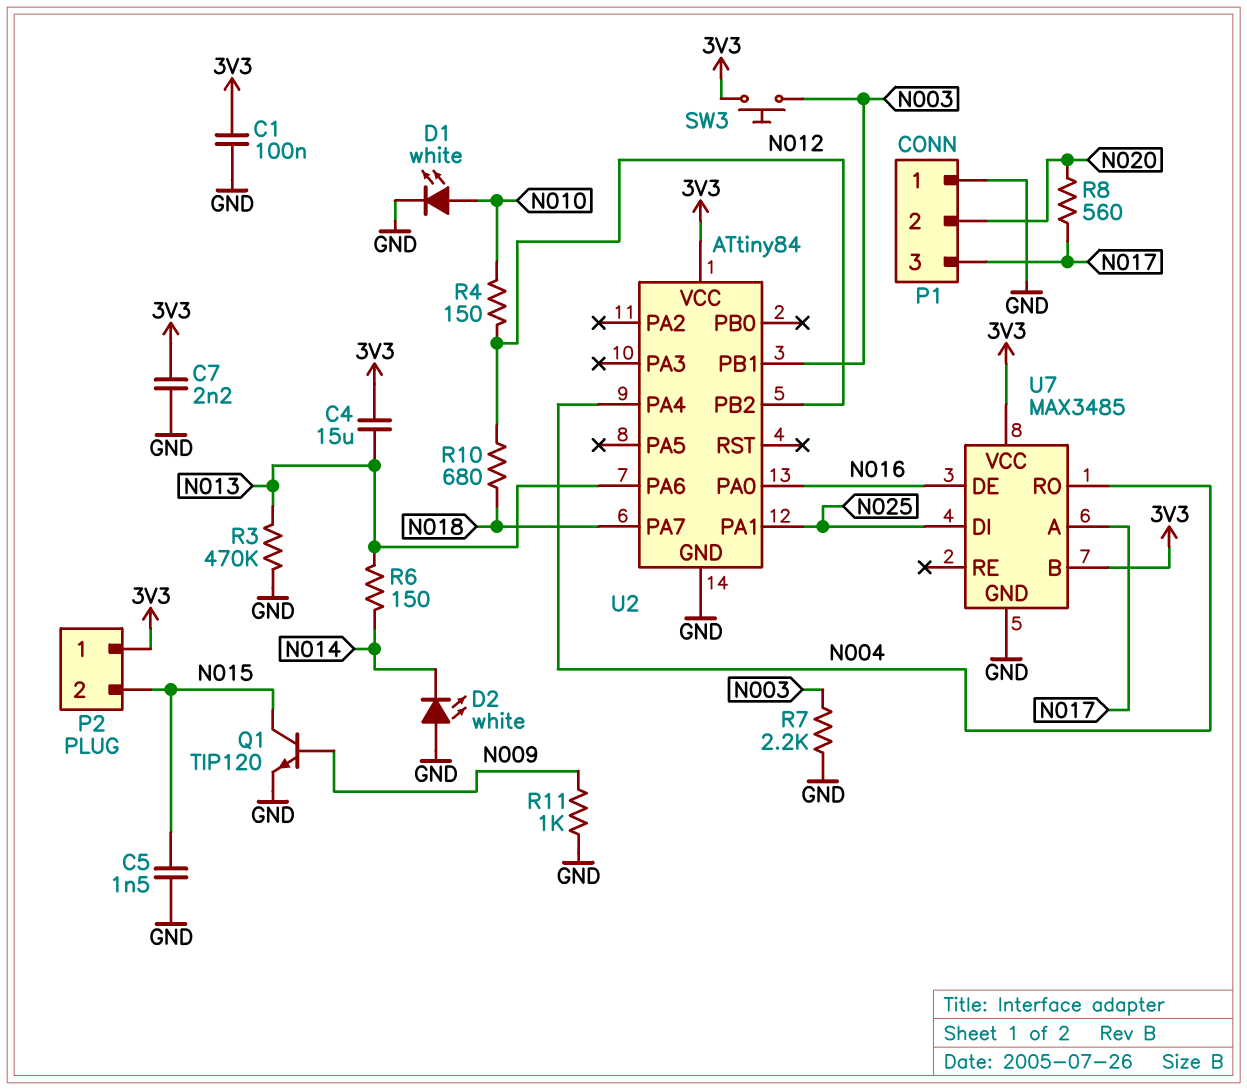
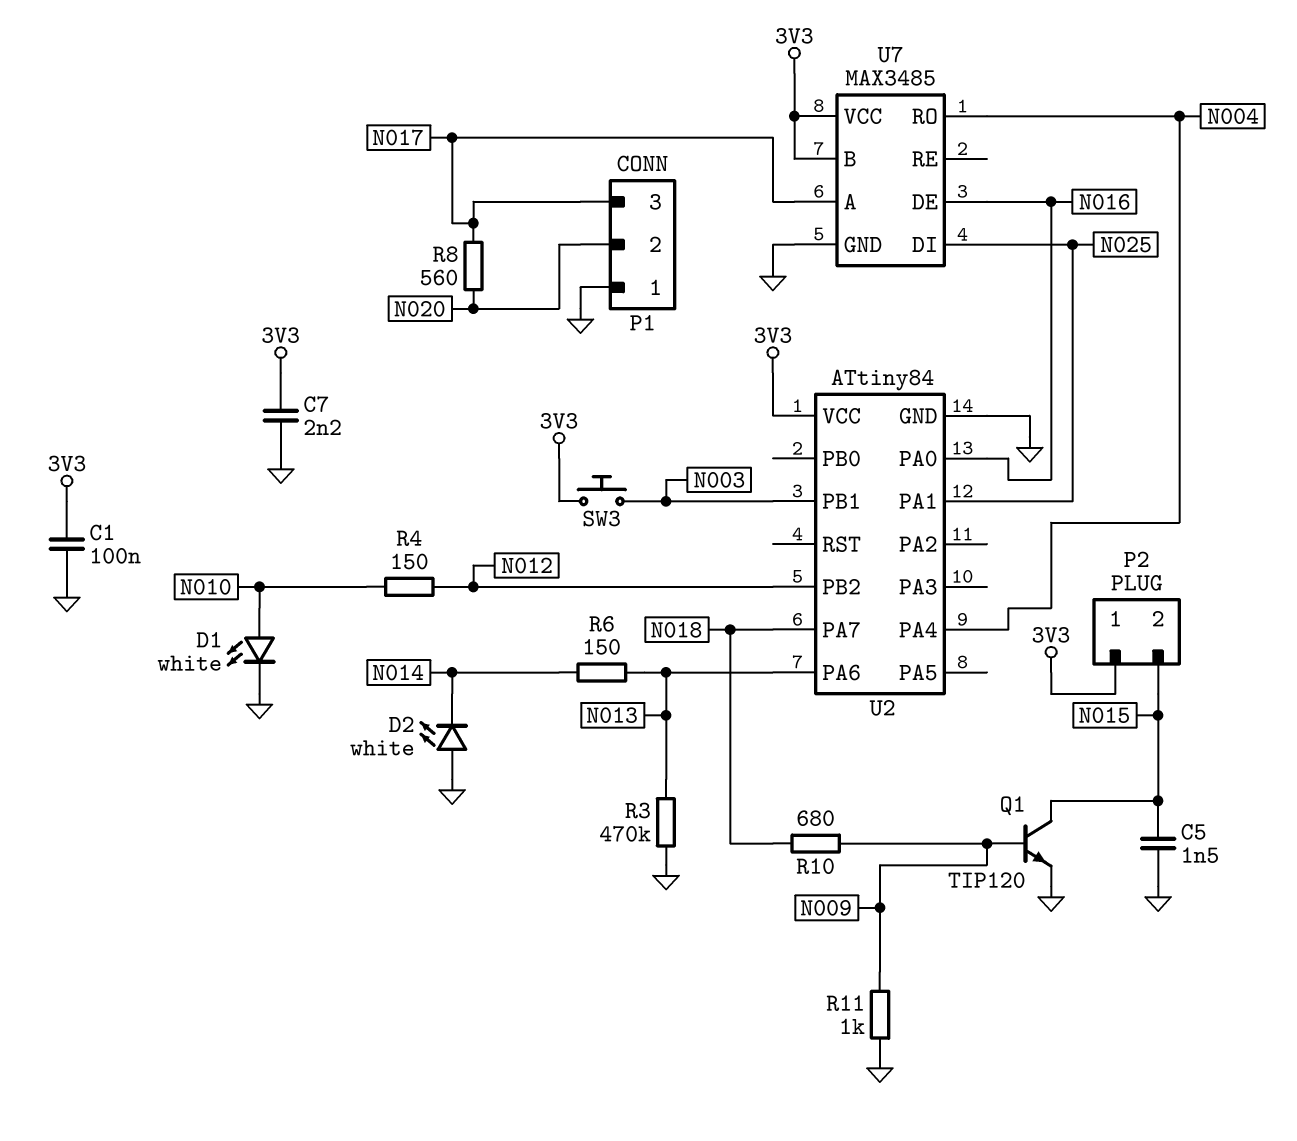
C4: 15uF (3V3, N013) -> none
R7: 2.2k (GND, N003) -> none
R10: 680 (N012, N018) -> 680 (N009, N018)

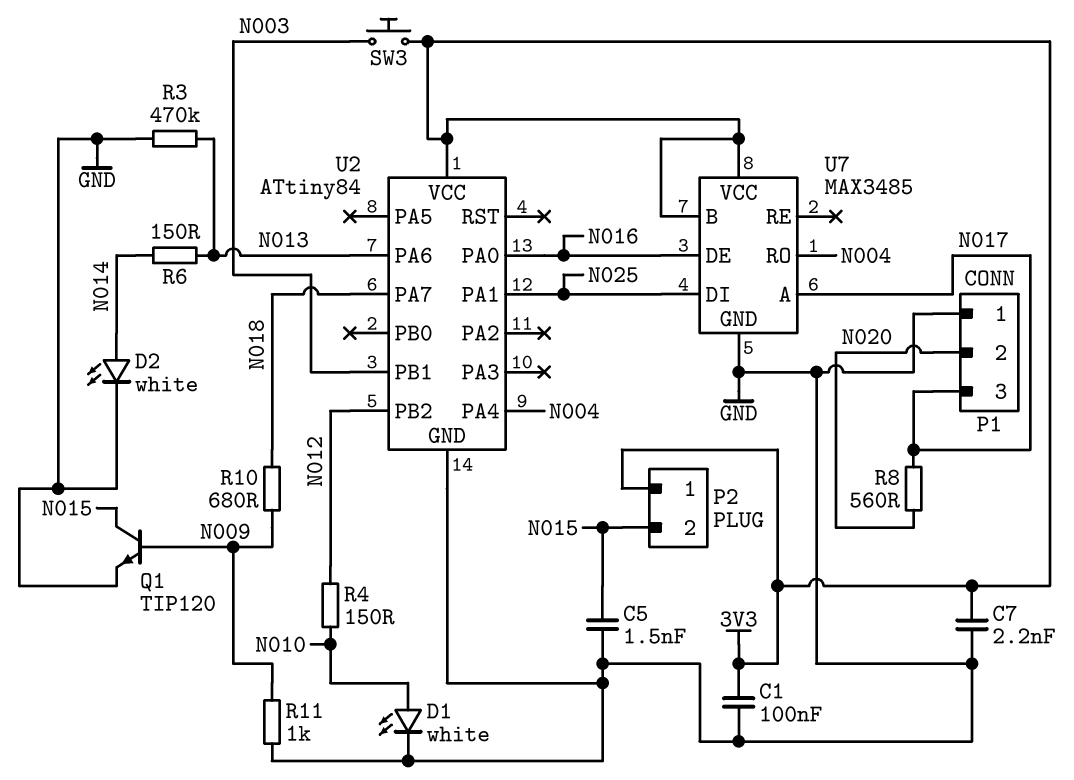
D2: LED white (A GND, K N014) -> LED white (A N014, K GND)

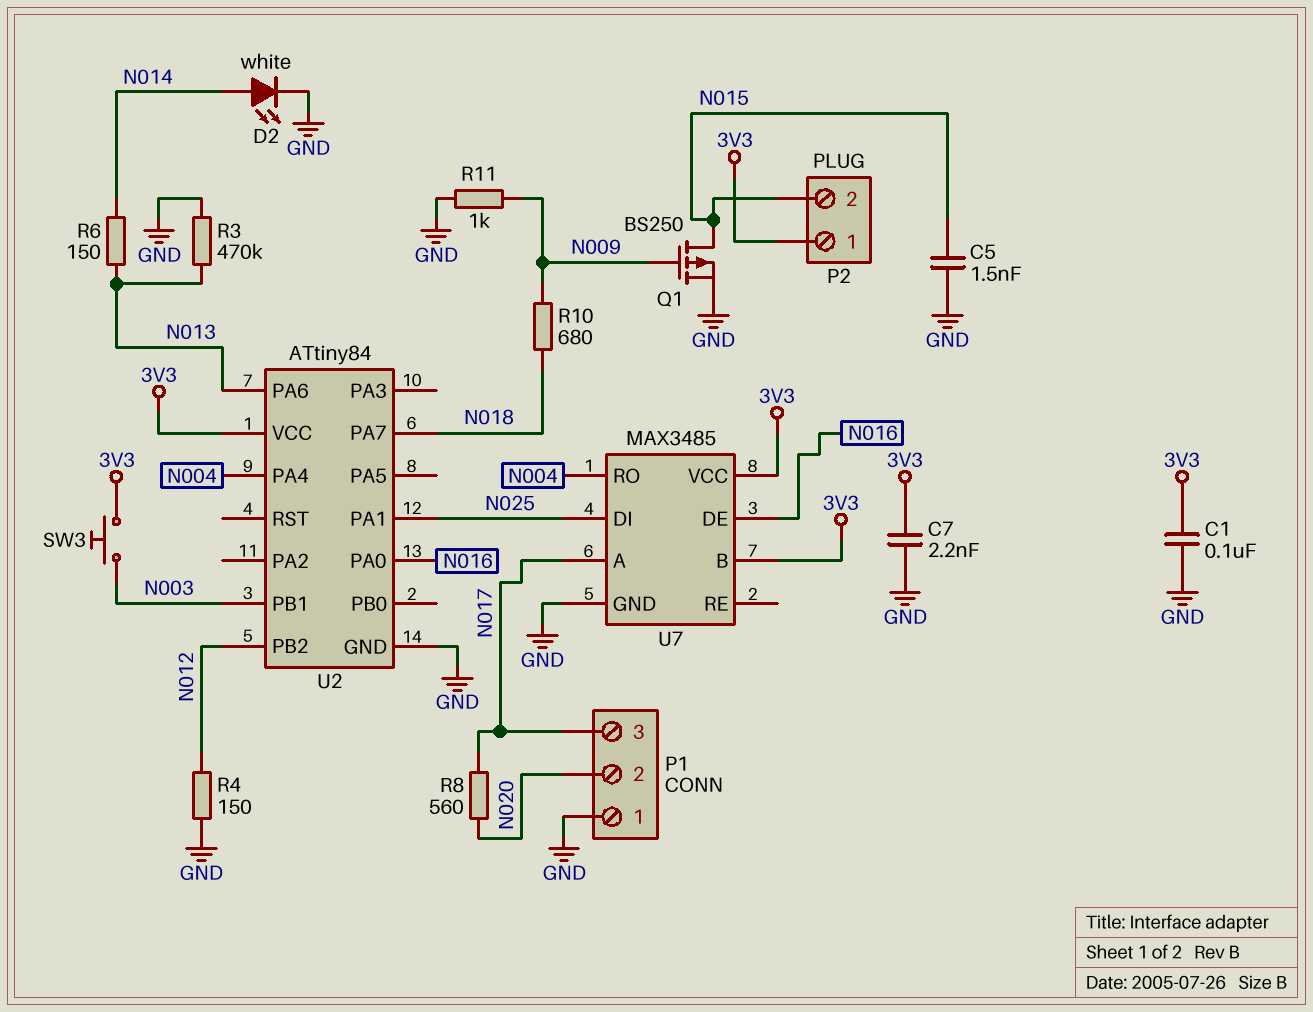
D1: LED white (A N010, K GND) -> none
Q1: NPN TIP120 (B N009, C N015, E GND) -> PMOS BS250 (G N009, D N015, S GND)
R4: 150 (N010, N012) -> 150 (GND, N012)

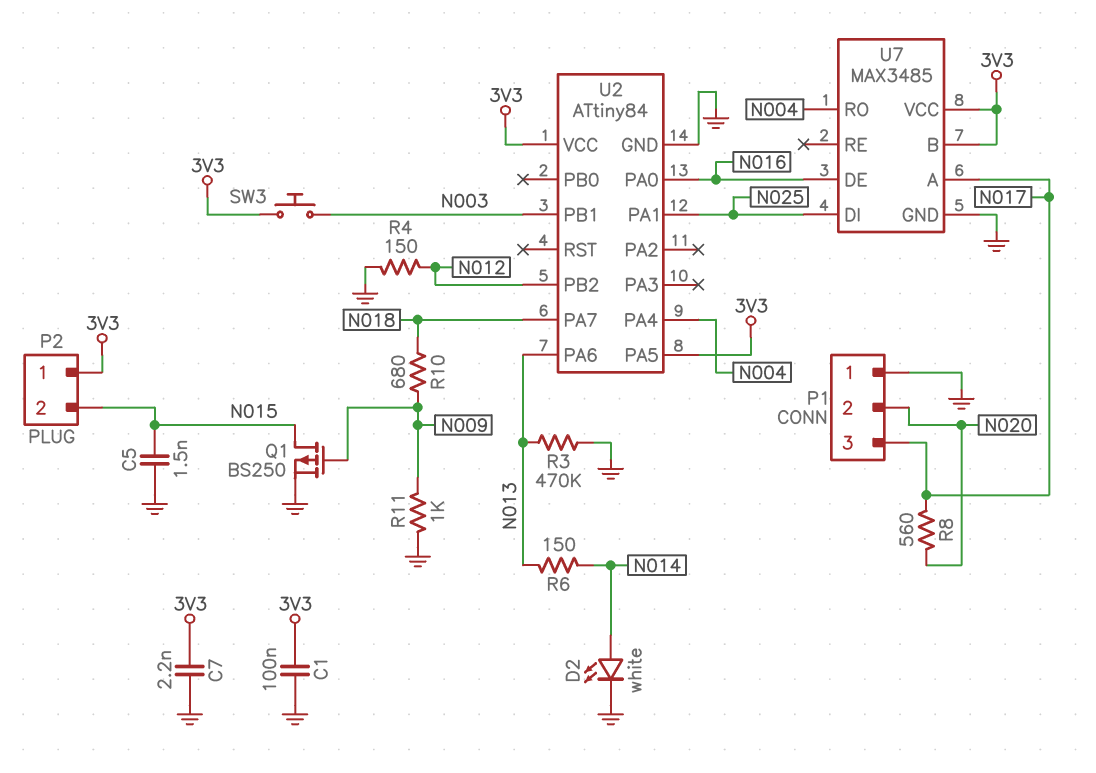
U2 pin PA5: none -> 3V3

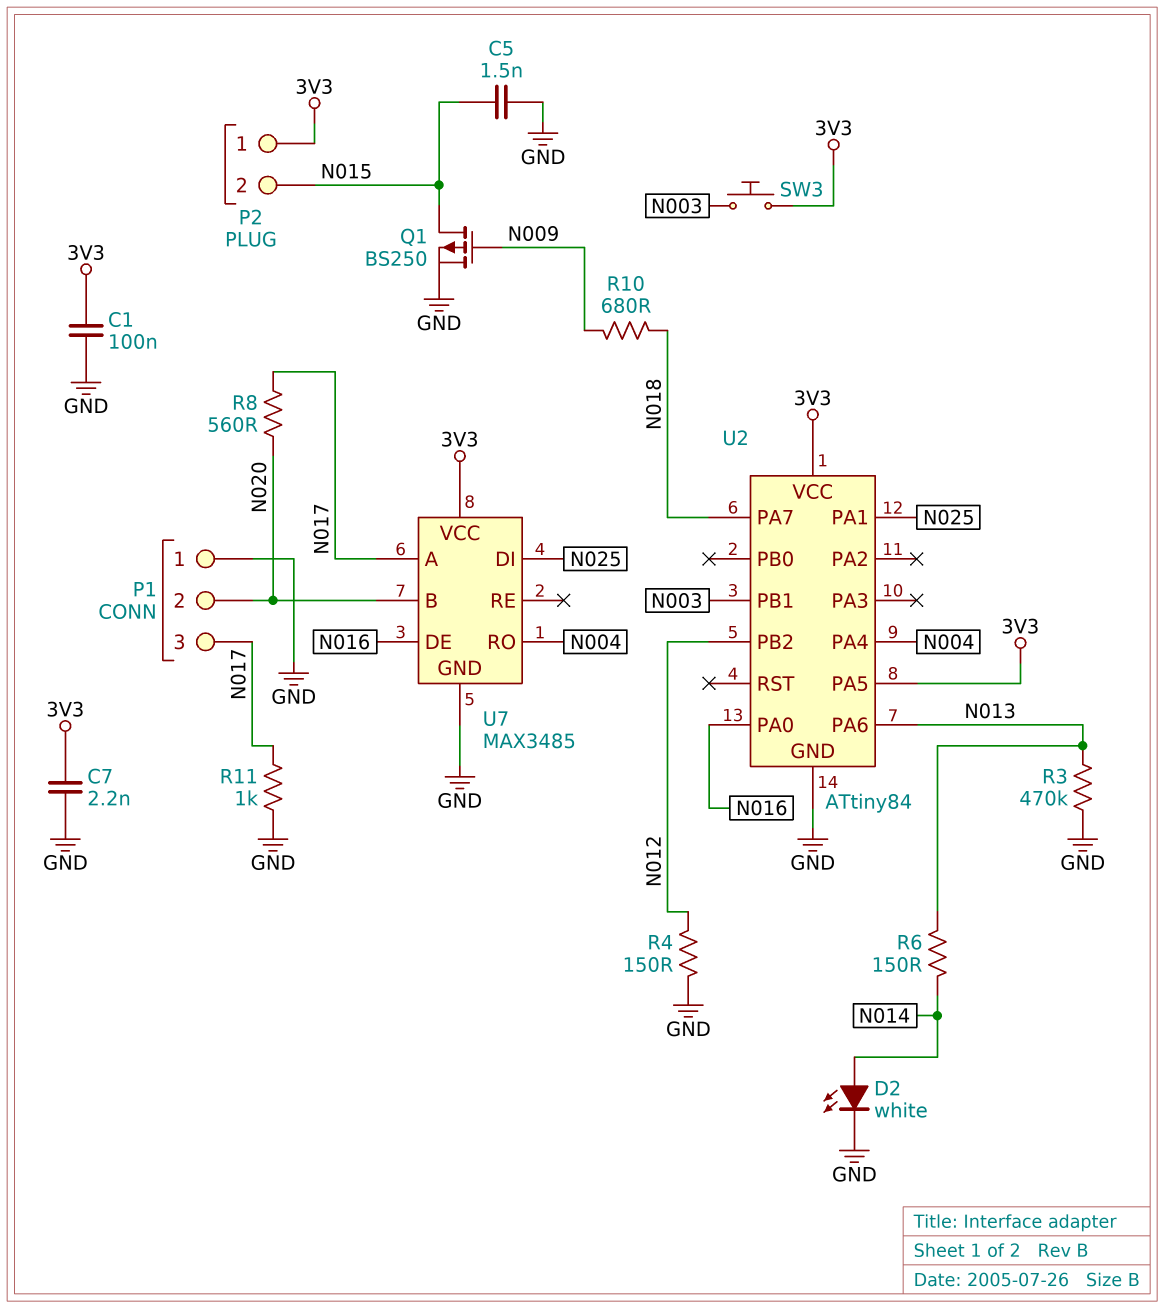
R11: 1k (GND, N009) -> 1k (GND, N017)
U7 pin B: 3V3 -> N020

